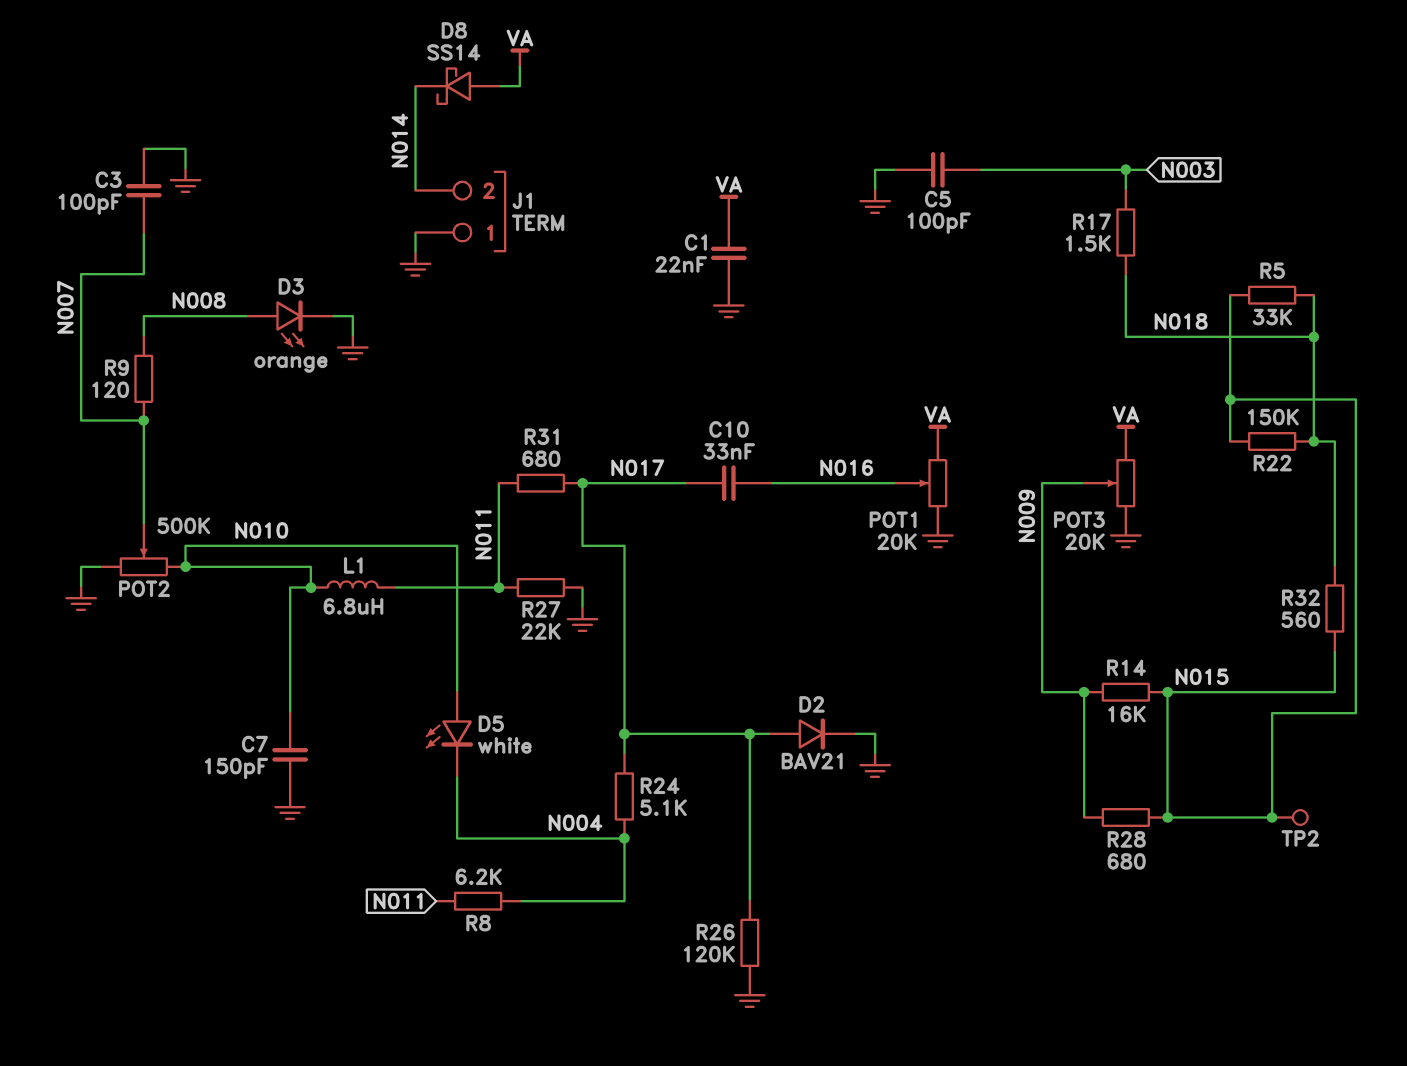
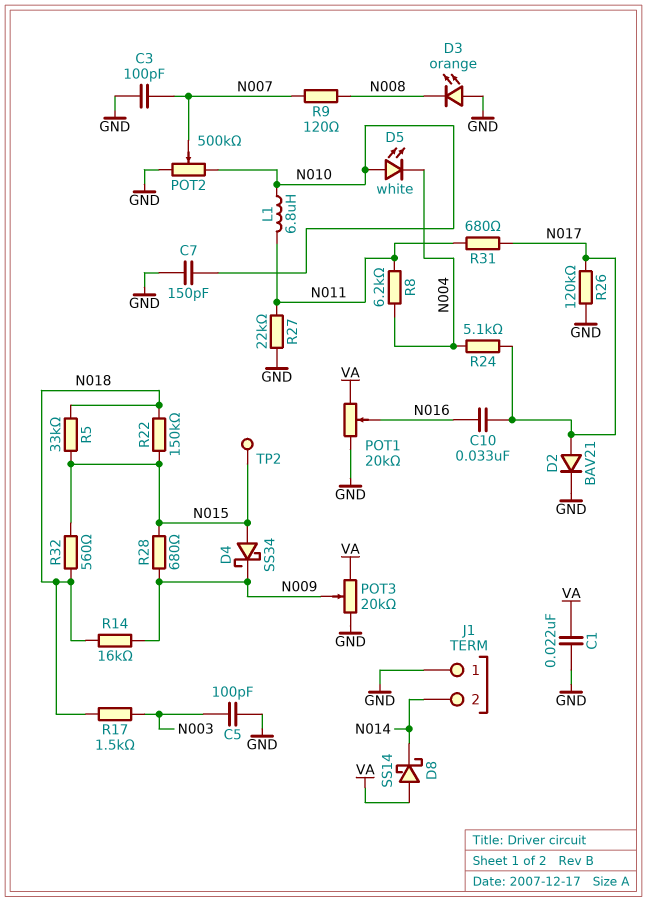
D3: LED orange (A N008, K GND) -> LED orange (A GND, K N008)
D4: none -> schottky SS34 (A N015, K N009)
R14: 16k (N009, N015) -> 16k (N009, N018)

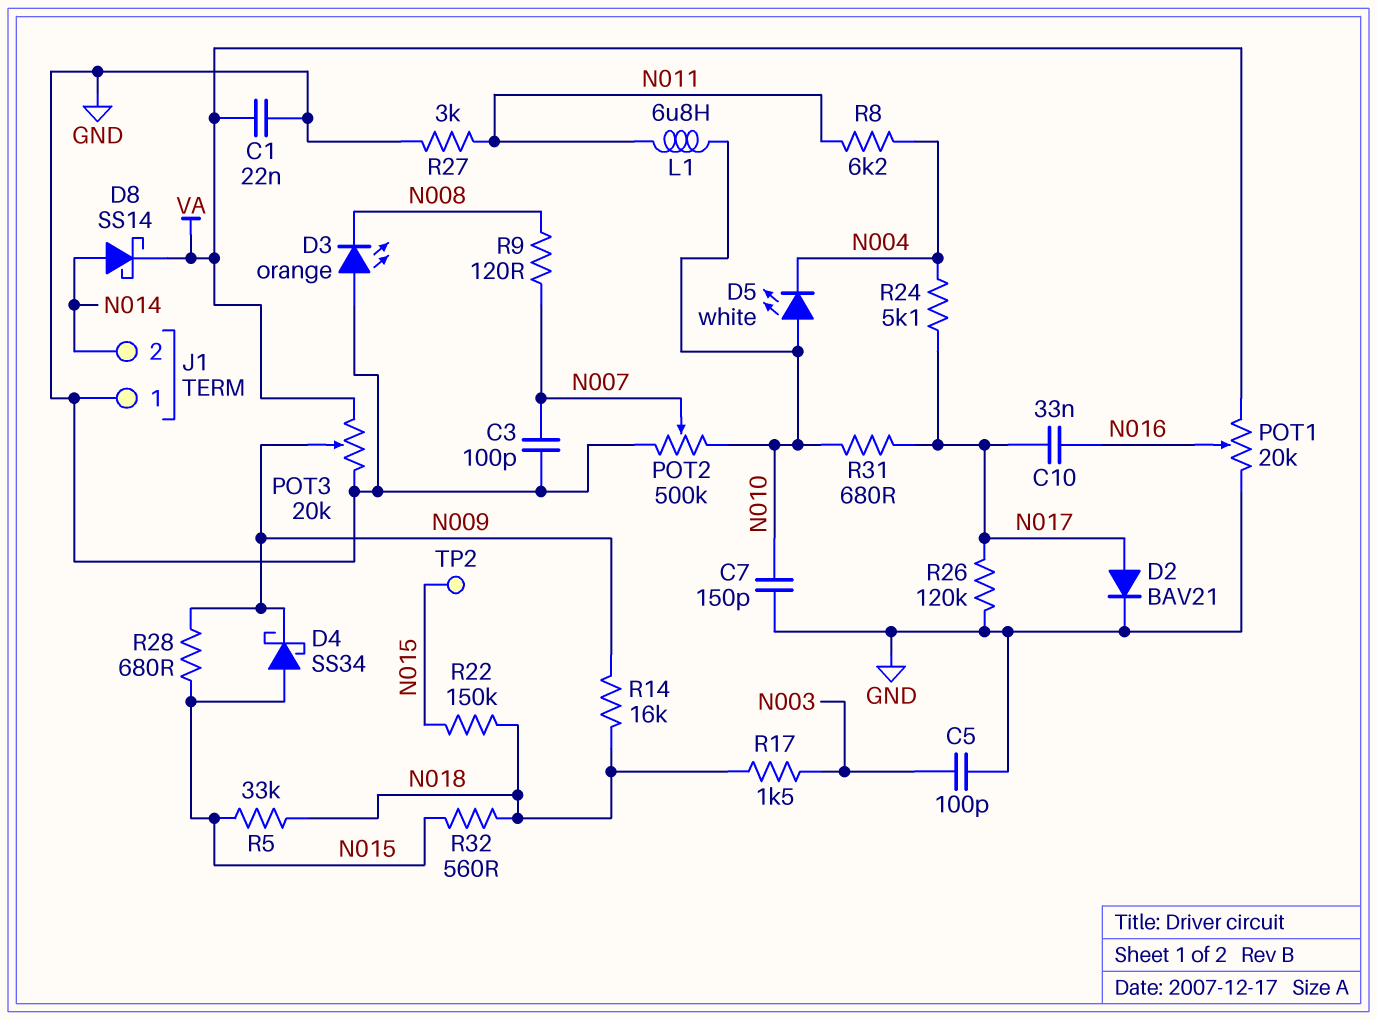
D8: schottky SS14 (A VA, K N014) -> schottky SS14 (A N014, K VA)
R27: 22k (GND, N011) -> 3k (GND, N011)
R31: 680 (N011, N017) -> 680 (N010, N017)

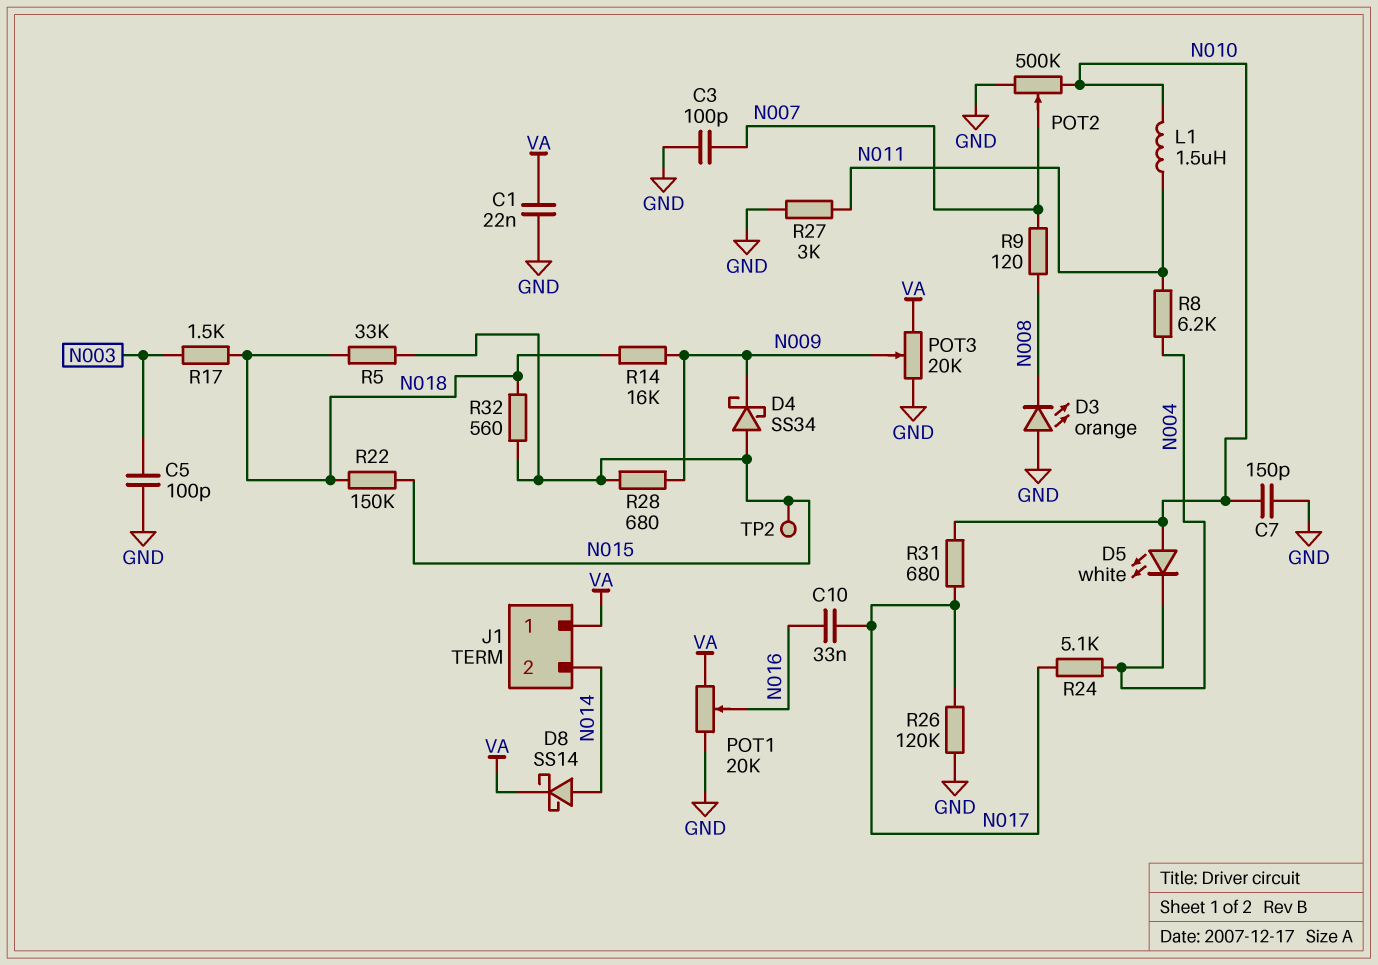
D2: diode BAV21 (A N017, K GND) -> none
J1 pin 1: GND -> VA
L1: 6.8uH (N010, N011) -> 1.5uH (N010, N011)

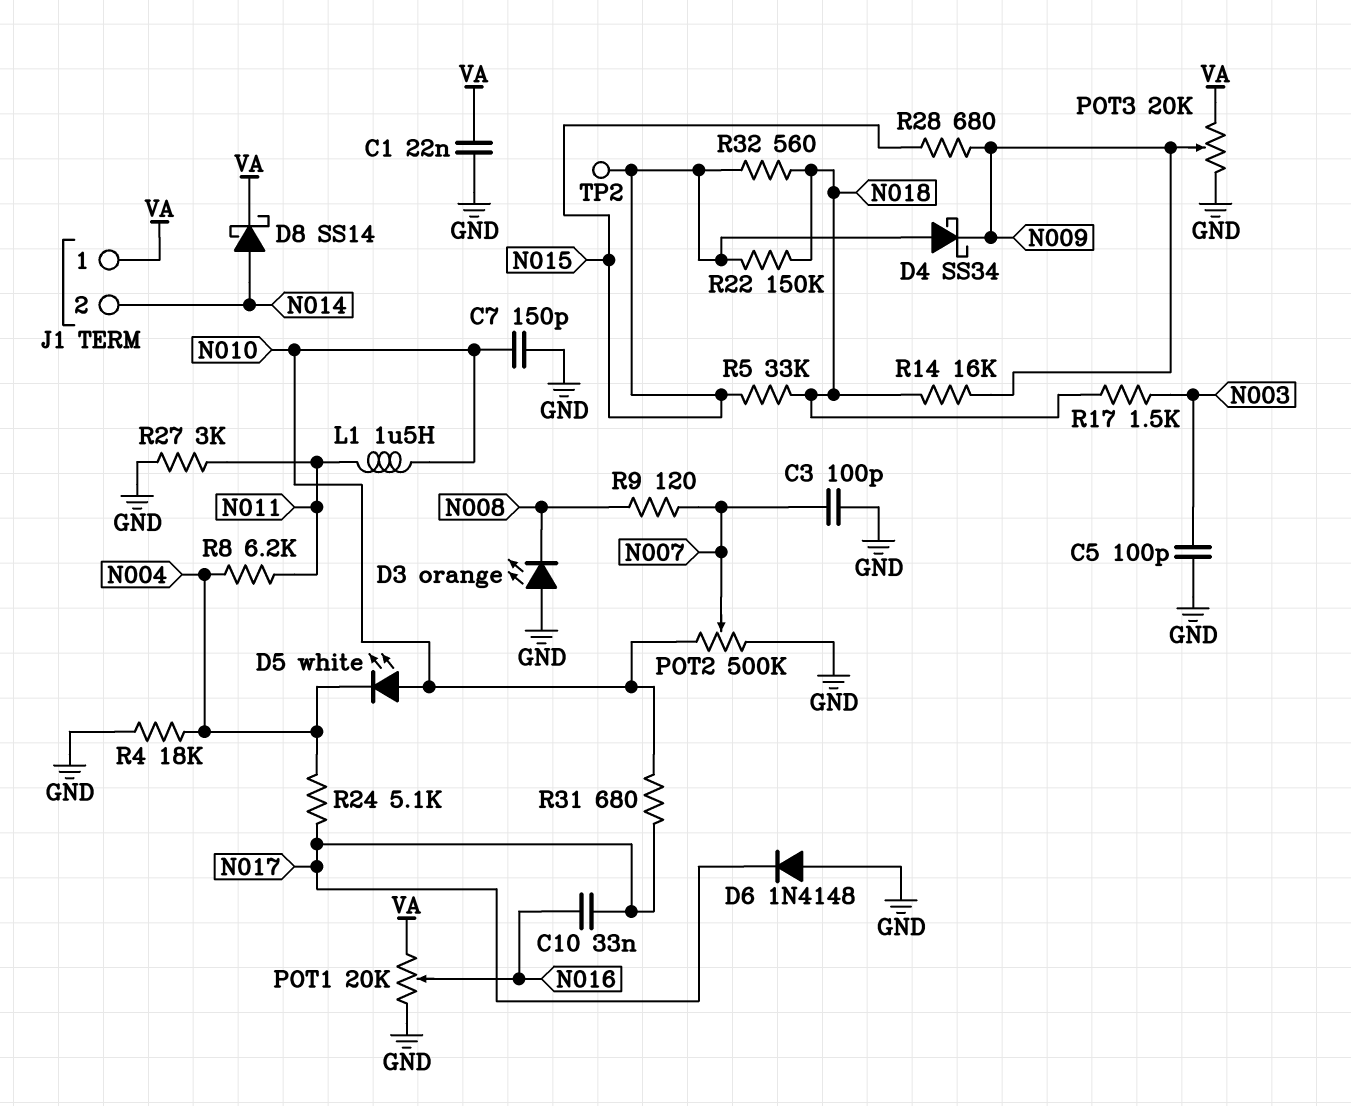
D6: none -> diode 1N4148 (A GND, K N017)
R4: none -> 18k (GND, N004)
R26: 120k (GND, N017) -> none

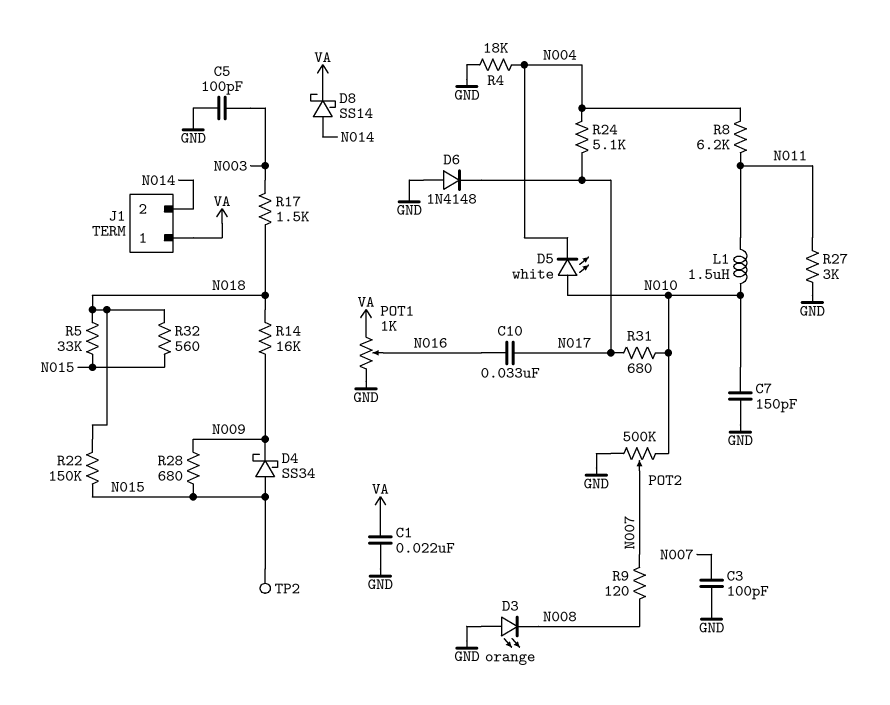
POT1: 20k (GND, VA, wiper N016) -> 1k (GND, VA, wiper N016)
POT3: 20k (GND, VA, wiper N009) -> none

